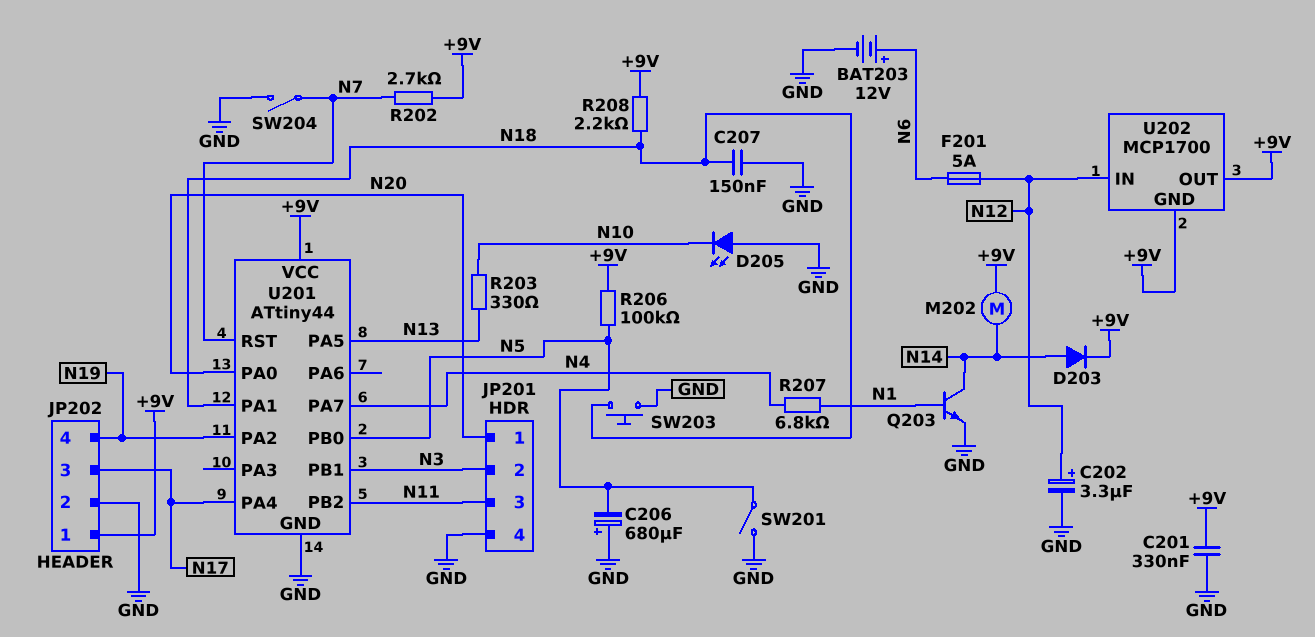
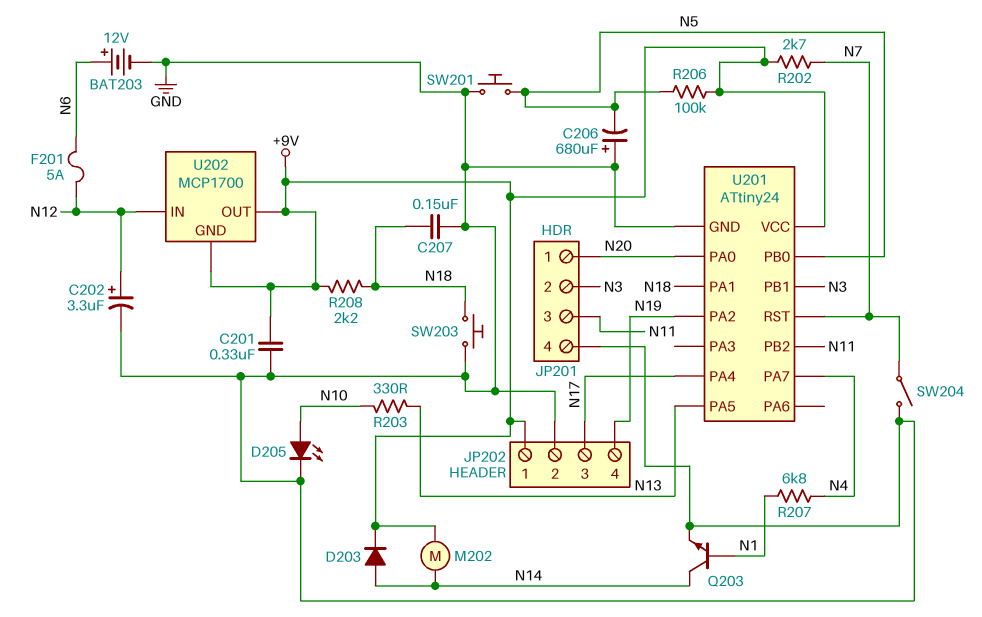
D205: LED (A GND, K N10) -> LED (A N10, K GND)
SW201: switch (GND, N5) -> button (GND, N5)
U201: ATtiny44 -> ATtiny24

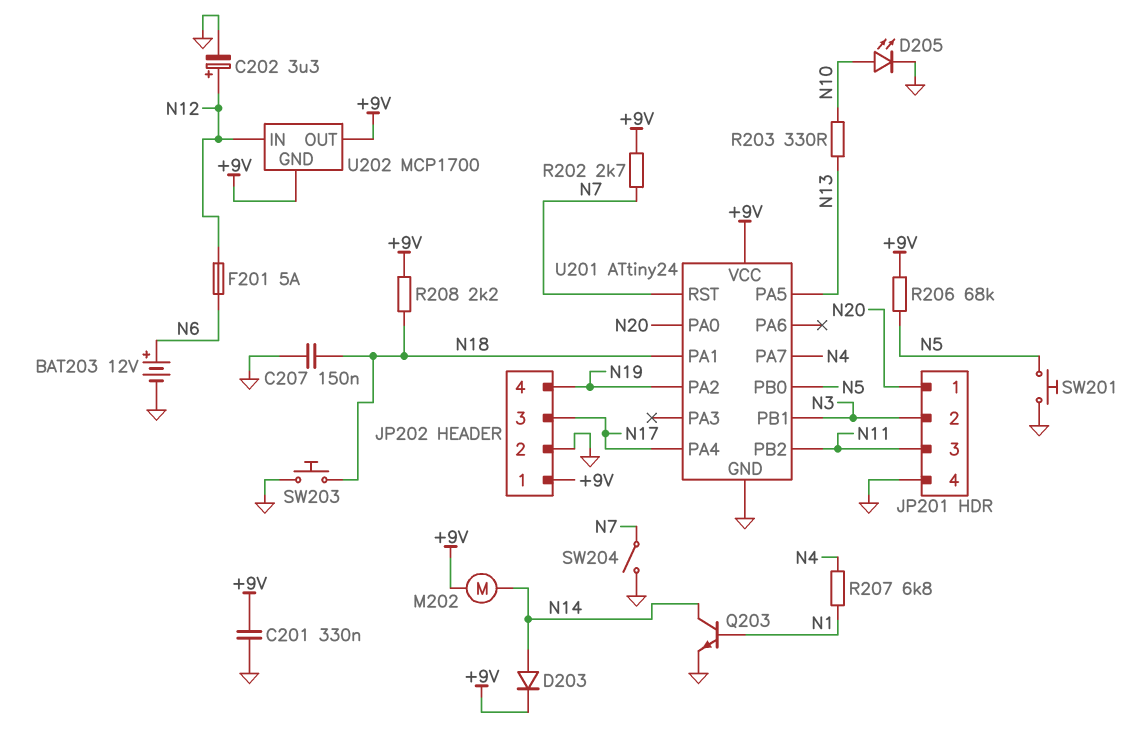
C206: 680uF (plus GND, minus N5) -> none
R206: 100k (+9V, N5) -> 68k (+9V, N5)

